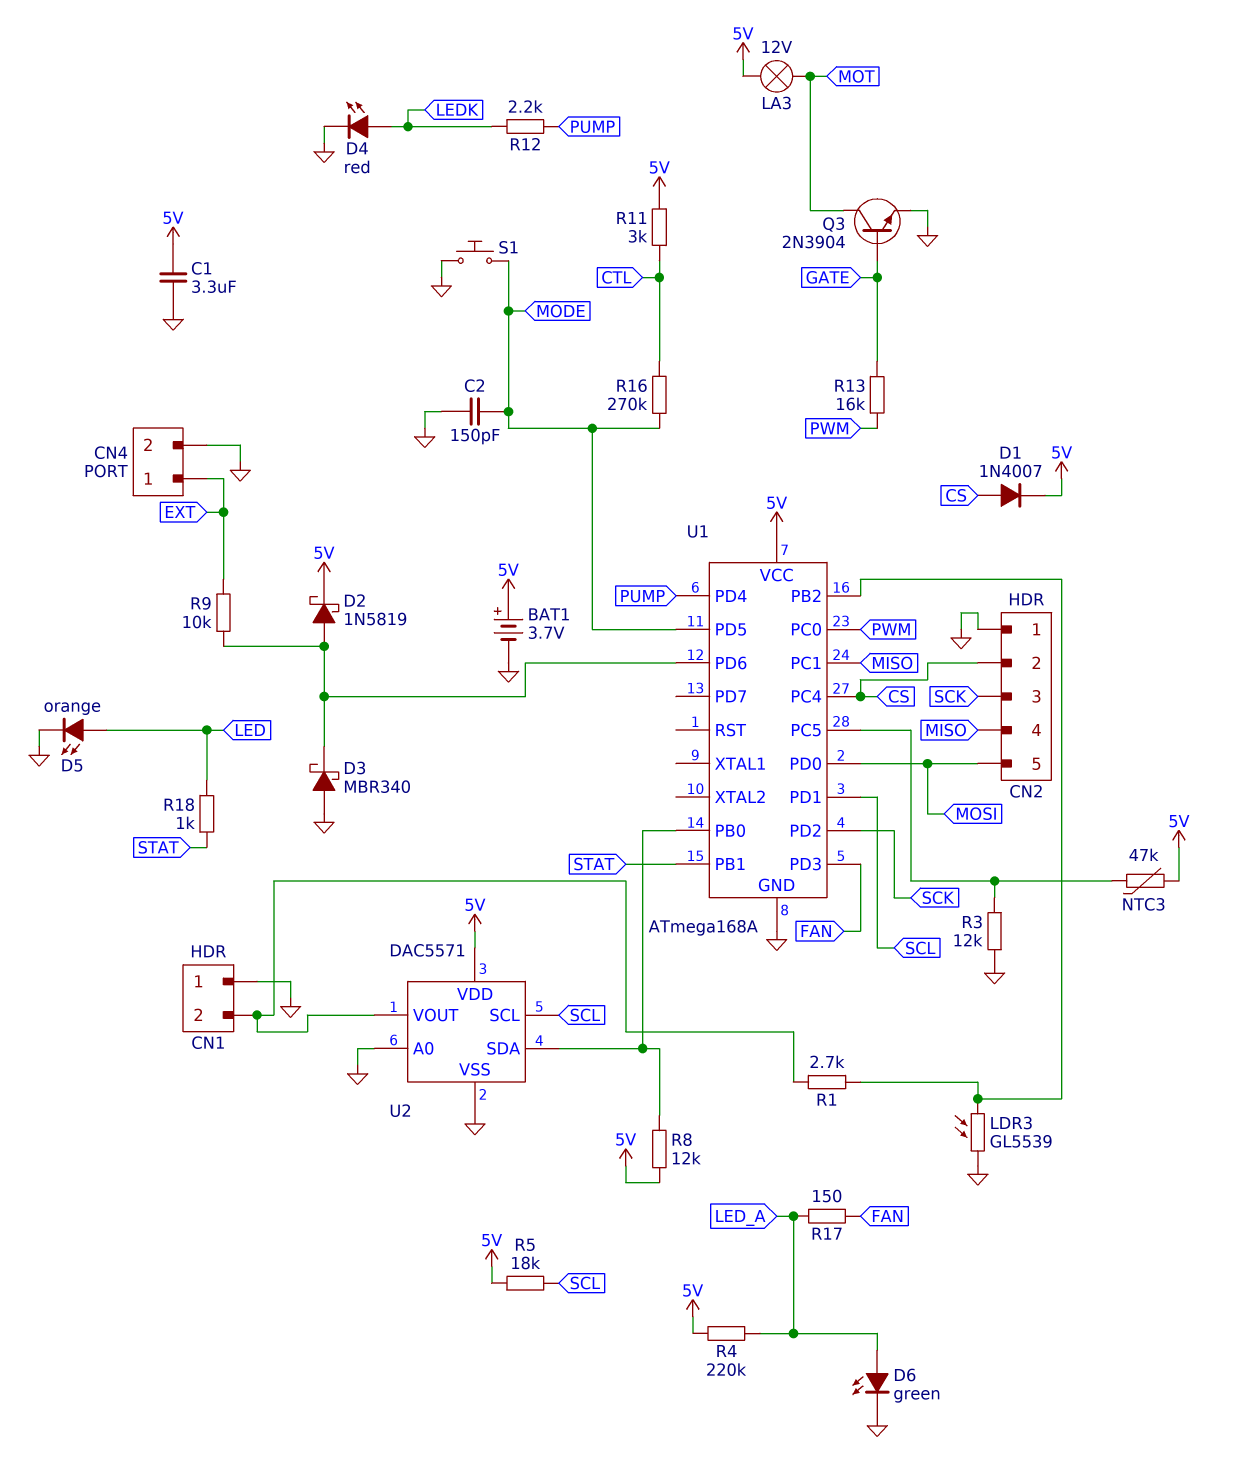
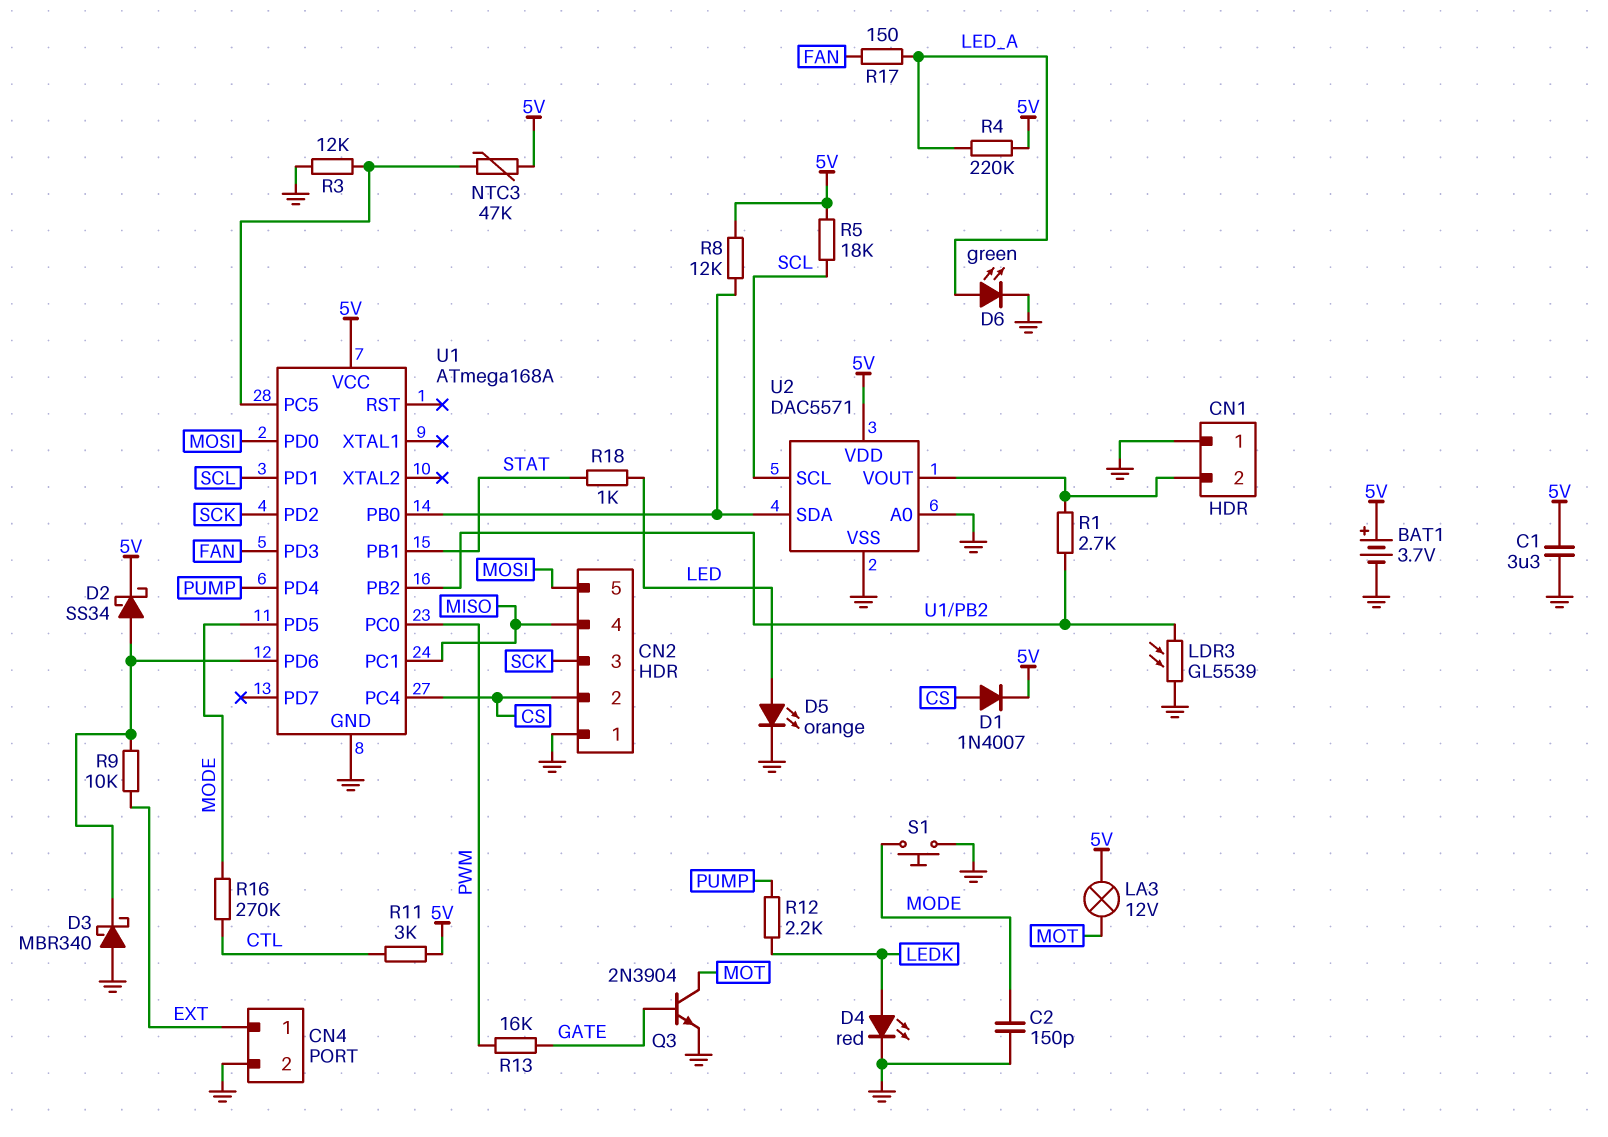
D2: schottky 1N5819 (A U1/PD6, K 5V) -> schottky SS34 (A U1/PD6, K 5V)

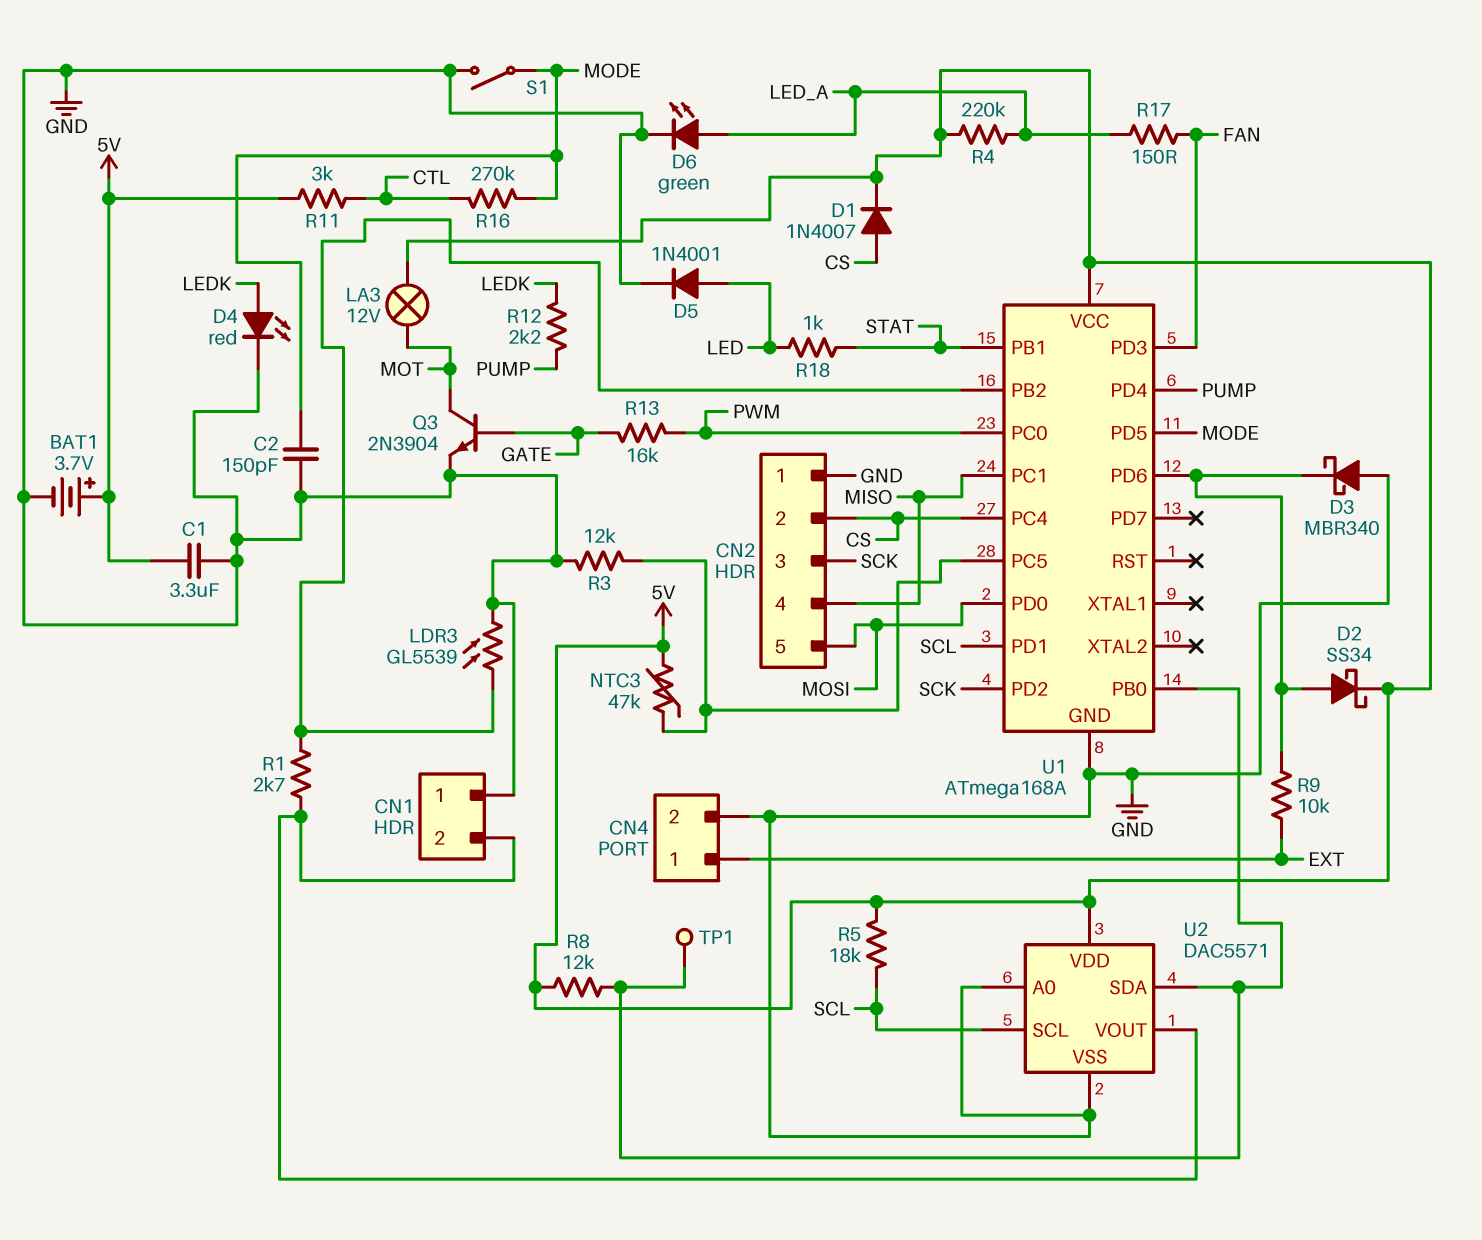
D5: LED orange (A LED, K GND) -> diode 1N4001 (A LED, K GND)
S1: button (GND, MODE) -> switch (GND, MODE)
TP1: none -> test point (U1/PB0)

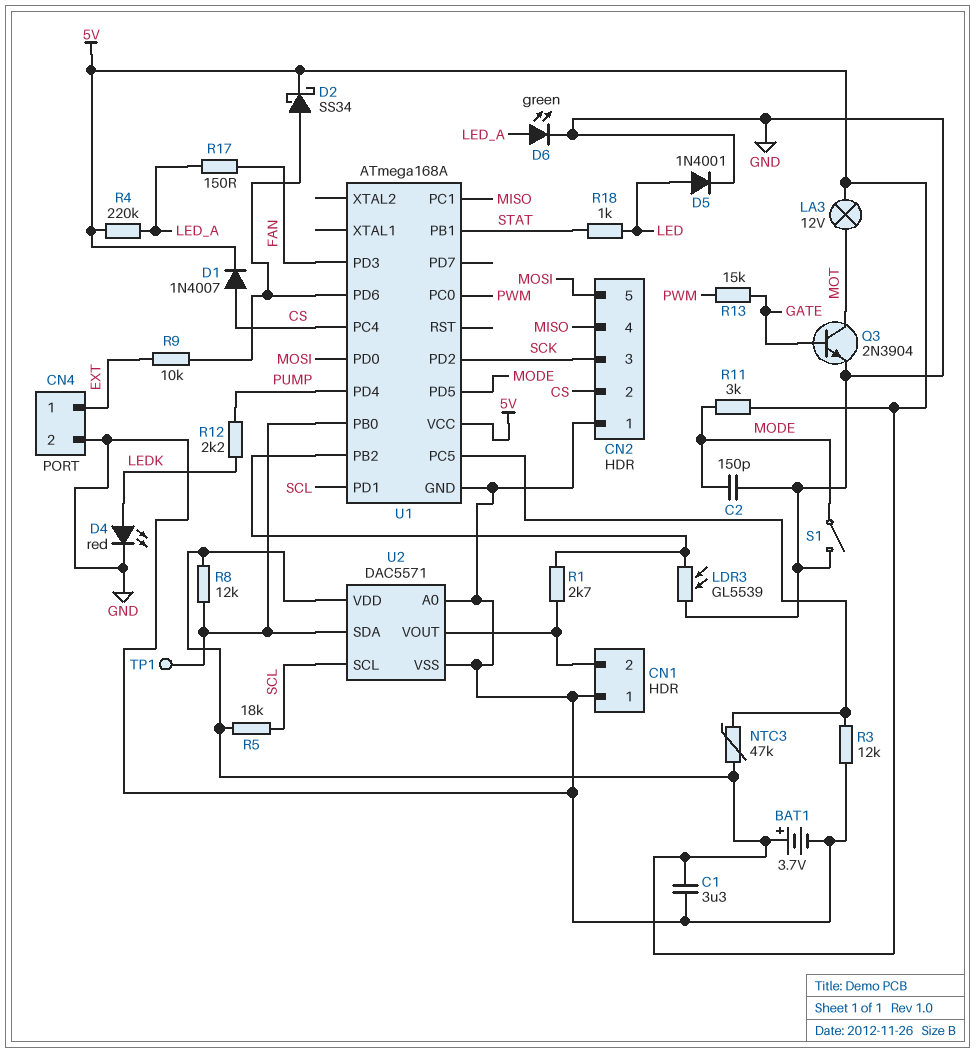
D3: schottky MBR340 (A GND, K U1/PD6) -> none
R11: 3k (5V, CTL) -> 3k (5V, MODE)
R13: 16k (GATE, PWM) -> 15k (GATE, PWM)
R16: 270k (CTL, MODE) -> none

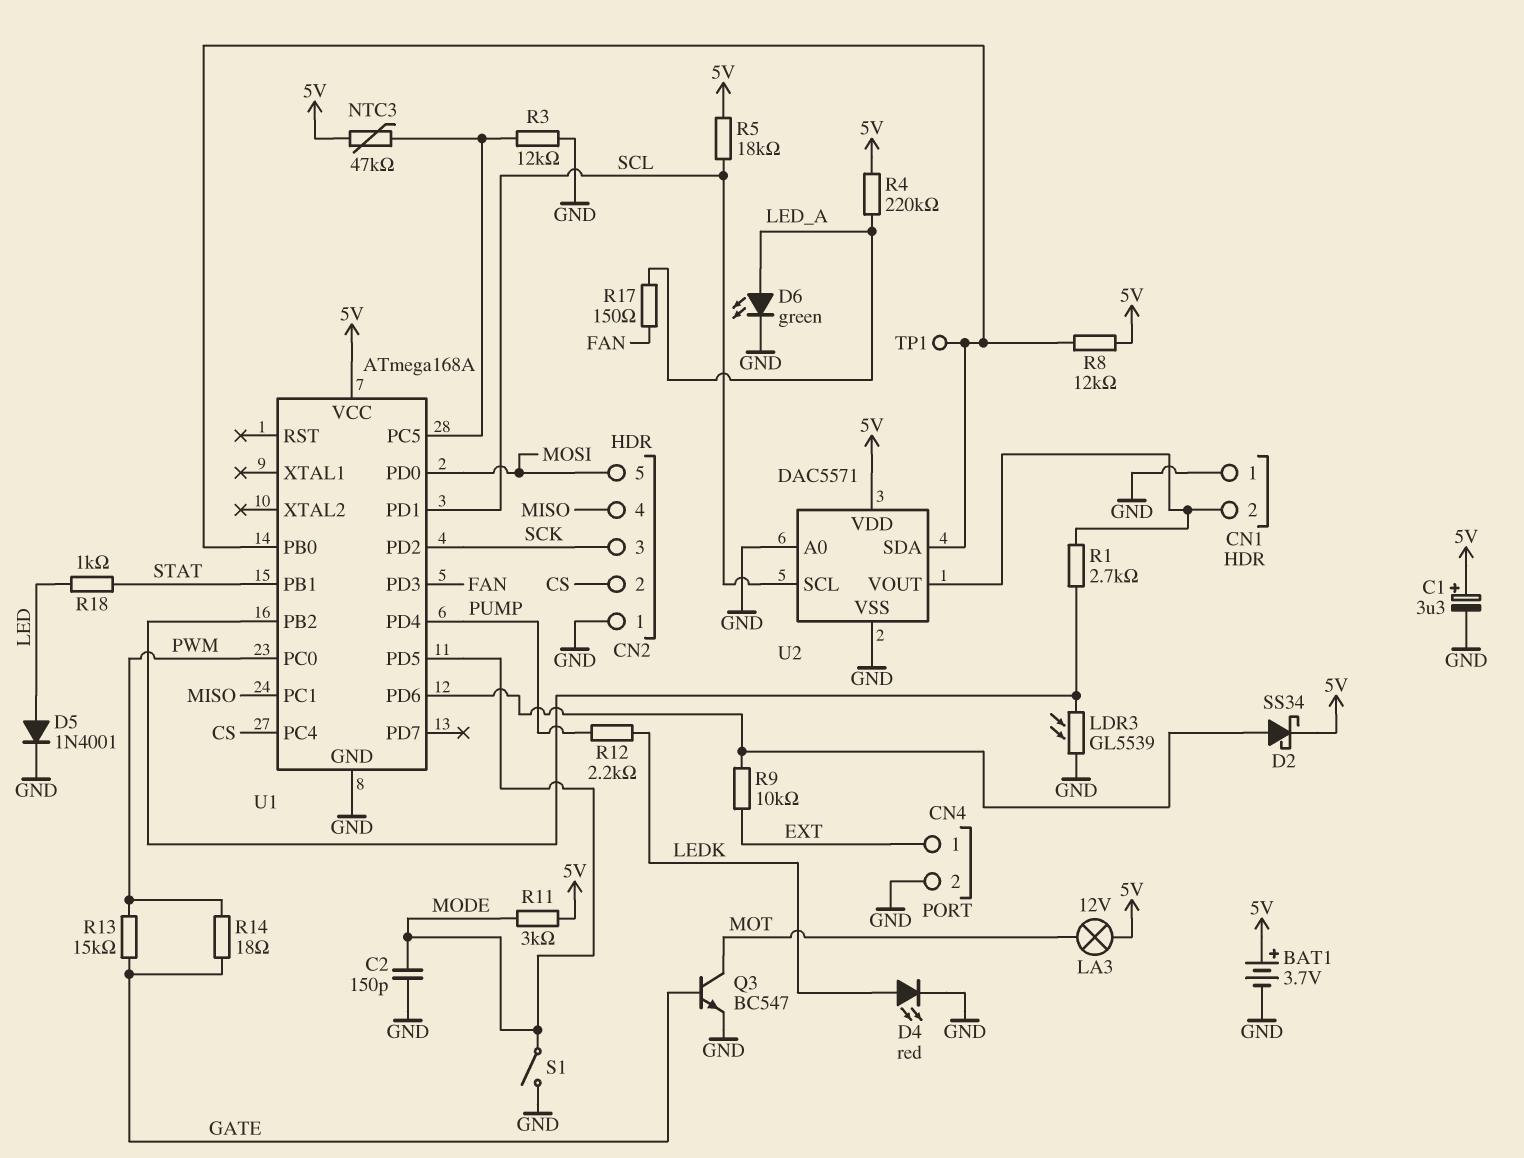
C1: 3.3uF (5V, GND) -> 3.3uF (plus 5V, minus GND)
D1: diode 1N4007 (A CS, K 5V) -> none
Q3: NPN 2N3904 (B GATE, C MOT, E GND) -> NPN BC547 (B GATE, C MOT, E GND)
R14: none -> 18 (GATE, PWM)

